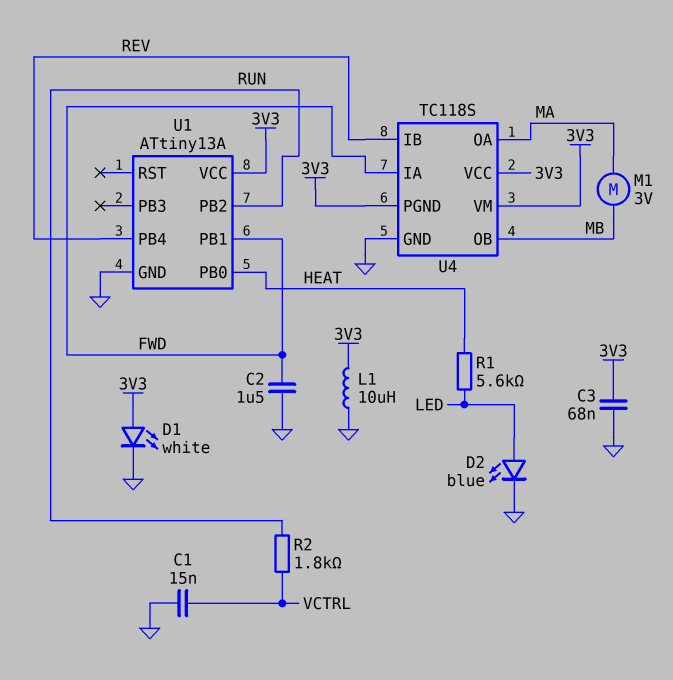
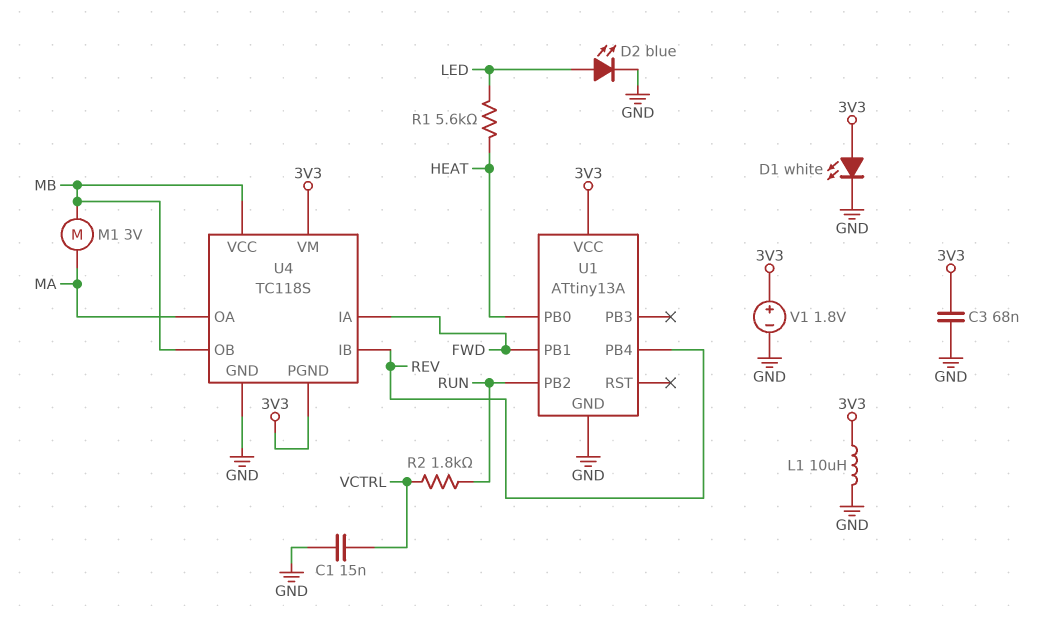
C2: 1.5uF (FWD, GND) -> none
U4 pin VCC: 3V3 -> MB
V1: none -> 1.8V (plus 3V3, minus GND)

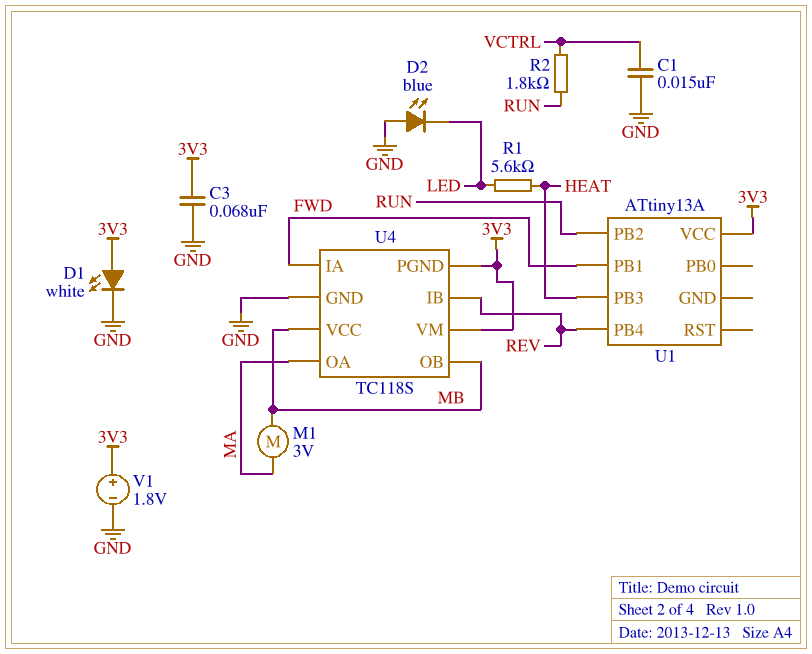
D2: LED blue (A LED, K GND) -> LED blue (A GND, K LED)
L1: 10uH (3V3, GND) -> none
U1 pin GND: GND -> none
U1 pin PB0: HEAT -> none
U1 pin PB3: none -> HEAT

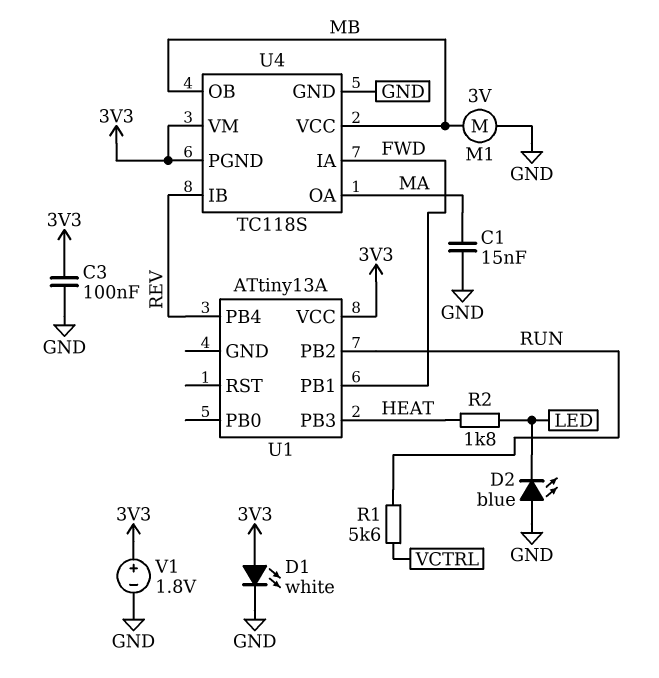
C1: 15nF (GND, VCTRL) -> 15nF (GND, MA)
C3: 68nF (3V3, GND) -> 100nF (3V3, GND)
M1: motor 3V (MA, MB) -> motor 3V (GND, MB)
R1: 5.6k (HEAT, LED) -> 5.6k (RUN, VCTRL)
R2: 1.8k (RUN, VCTRL) -> 1.8k (HEAT, LED)

